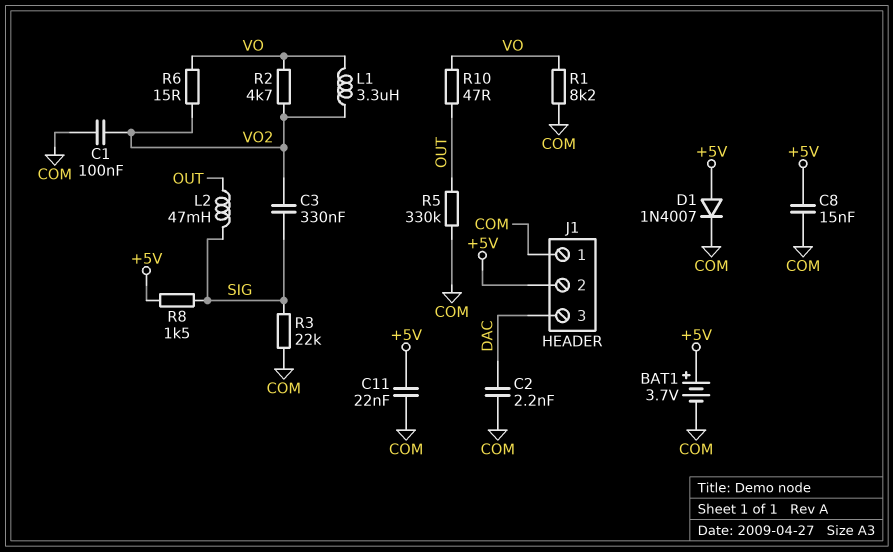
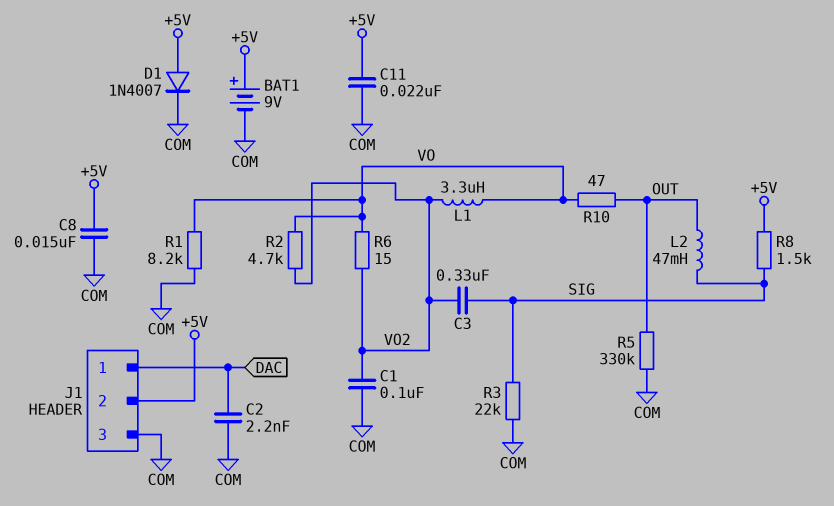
BAT1: 3.7V (plus +5V, minus COM) -> 9V (plus +5V, minus COM)
J1 pin 1: COM -> DAC
J1 pin 3: DAC -> COM

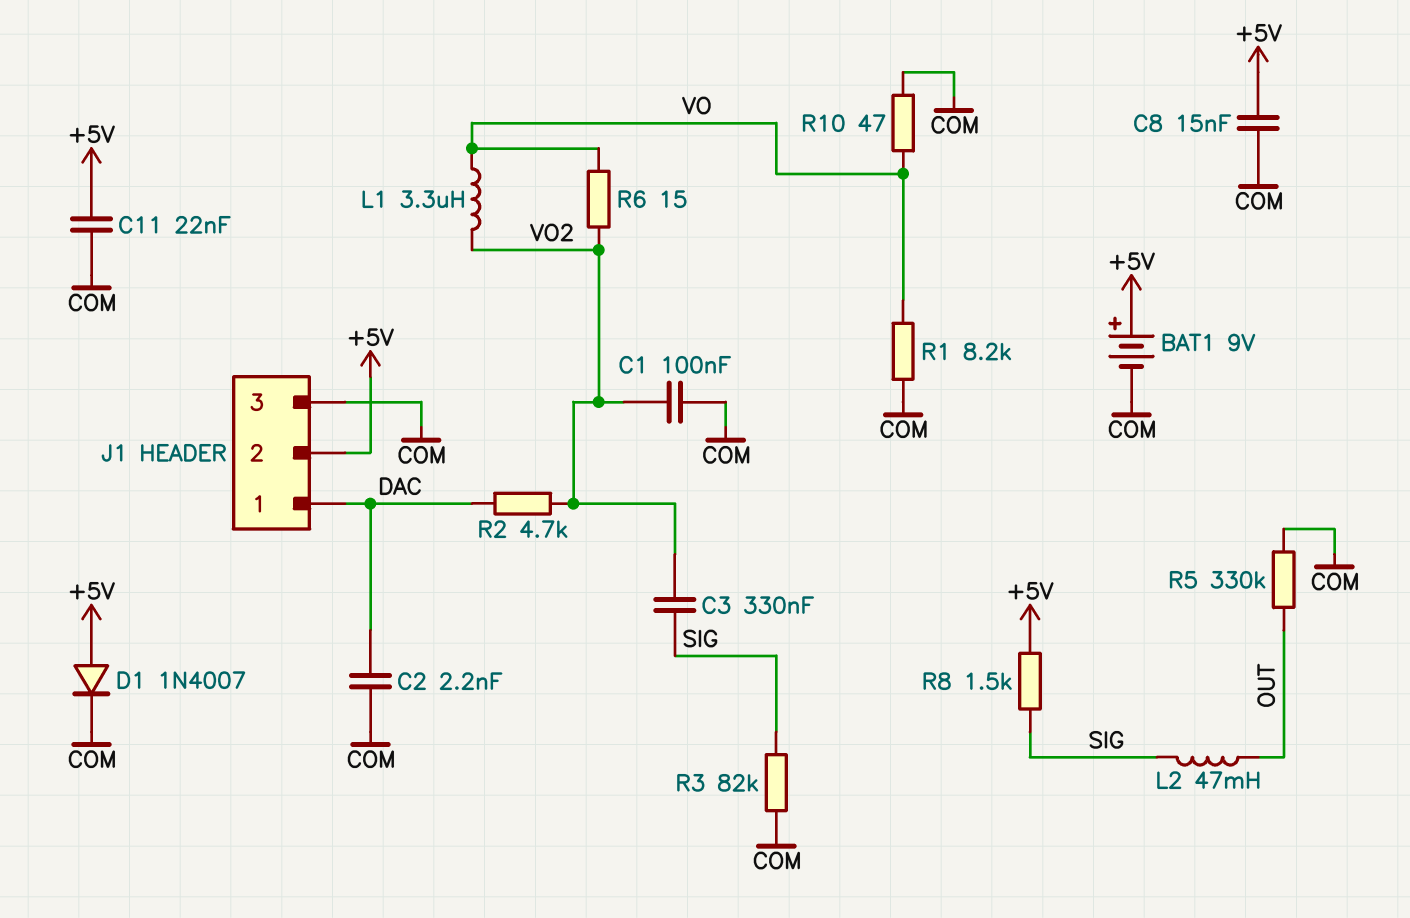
R2: 4.7k (VO, VO2) -> 4.7k (DAC, VO2)
R3: 22k (COM, SIG) -> 82k (COM, SIG)
R10: 47 (OUT, VO) -> 47 (COM, VO)

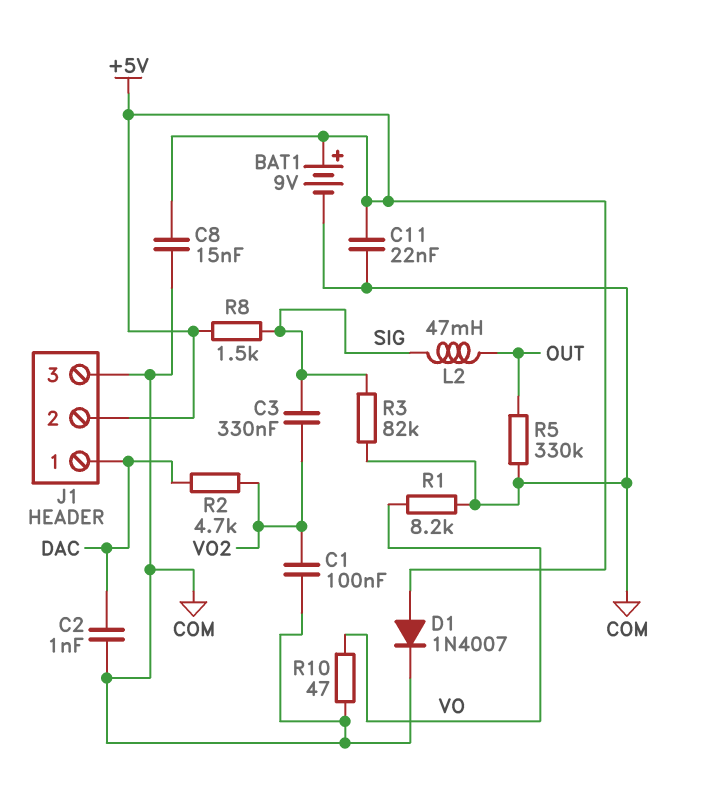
C2: 2.2nF (COM, DAC) -> 1nF (COM, DAC)
L1: 3.3uH (VO, VO2) -> none
R6: 15 (VO, VO2) -> none

